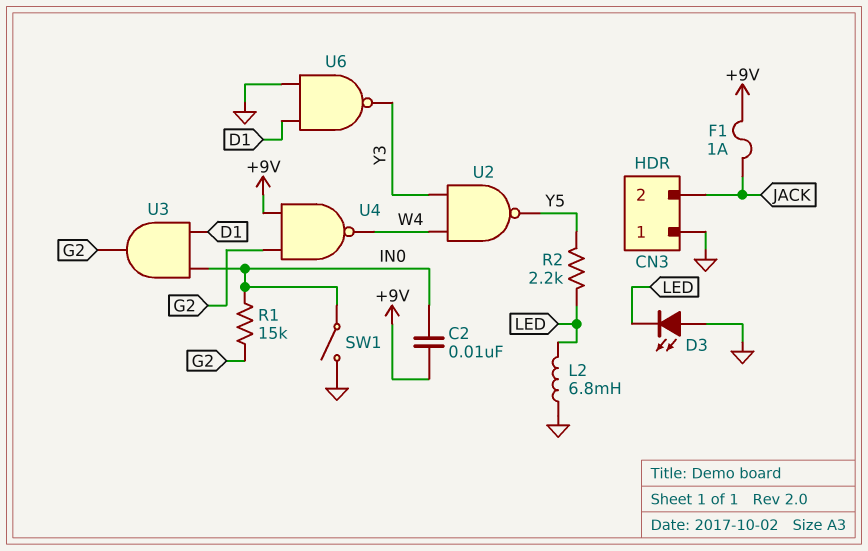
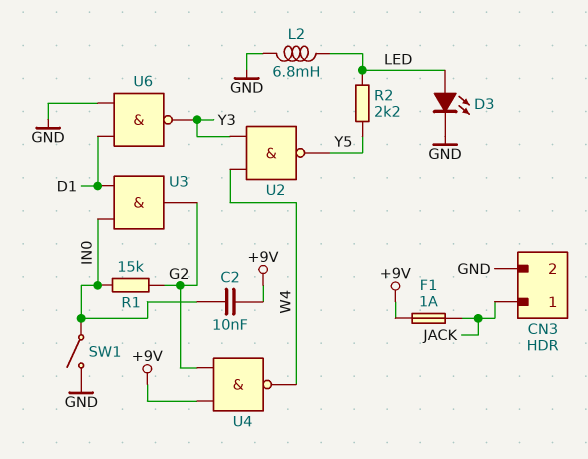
CN3 pin 1: GND -> JACK
CN3 pin 2: JACK -> GND
D3: LED (A GND, K LED) -> LED (A LED, K GND)

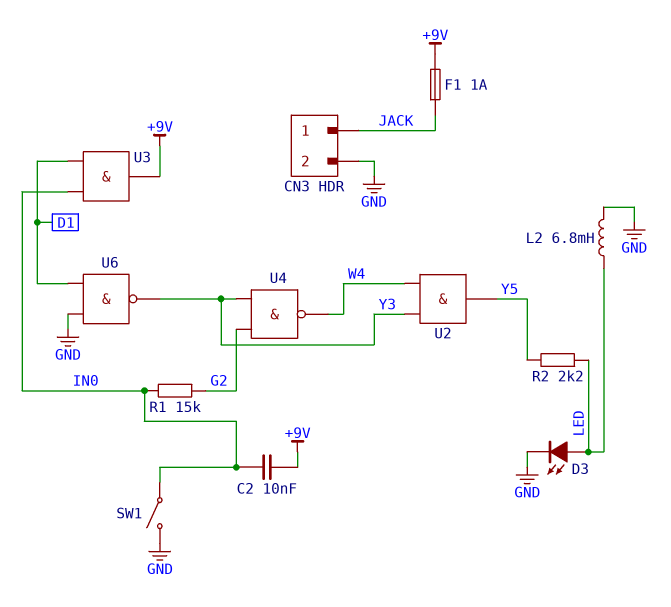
U2: NAND (in W4, in Y3, out Y5) -> AND (in W4, in Y3, out Y5)
U3: AND (in D1, in IN0, out G2) -> AND (in D1, in IN0, out +9V)
U4: NAND (in +9V, in G2, out W4) -> NAND (in G2, in Y3, out W4)

